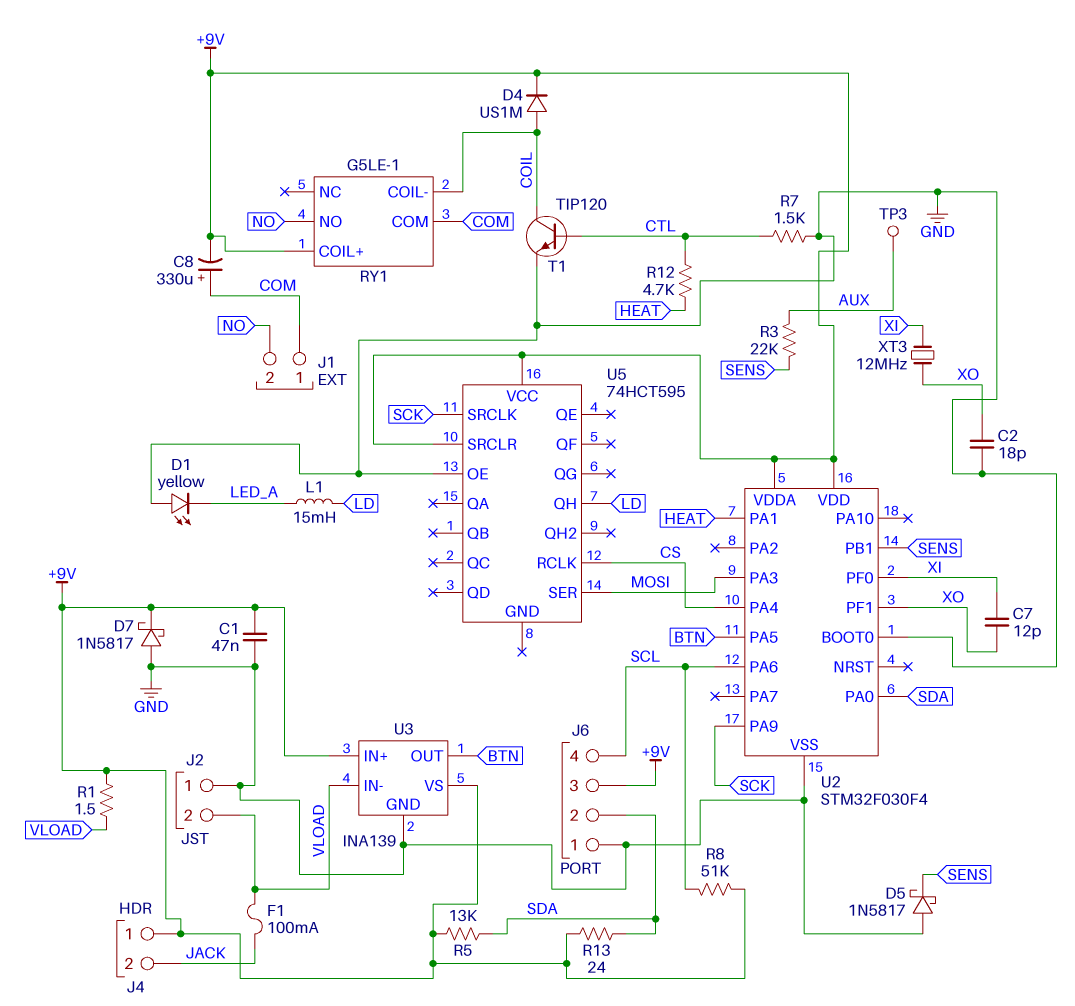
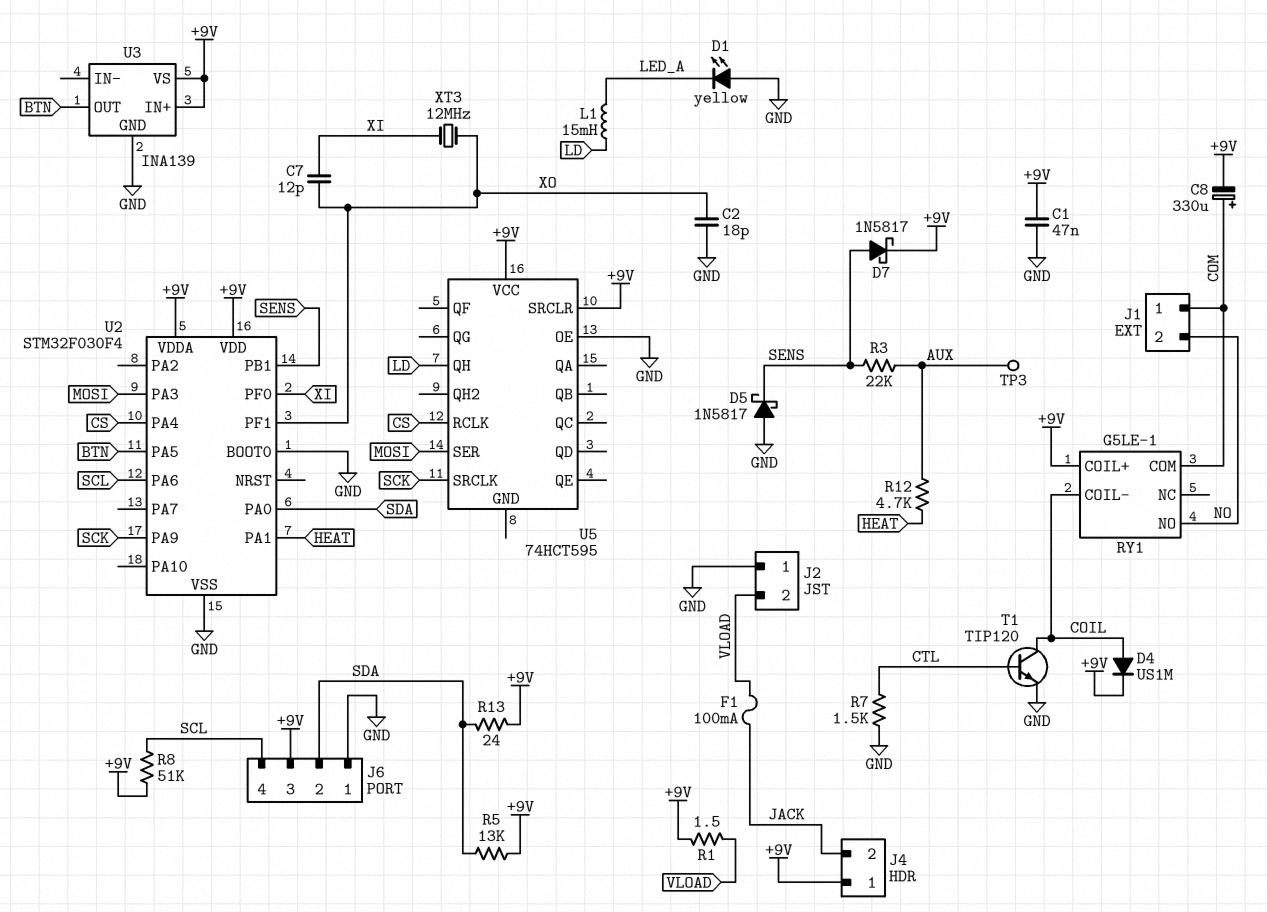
D7: schottky 1N5817 (A GND, K +9V) -> schottky 1N5817 (A SENS, K +9V)
R12: 4.7k (CTL, HEAT) -> 4.7k (AUX, HEAT)
U3 pin IN-: VLOAD -> none

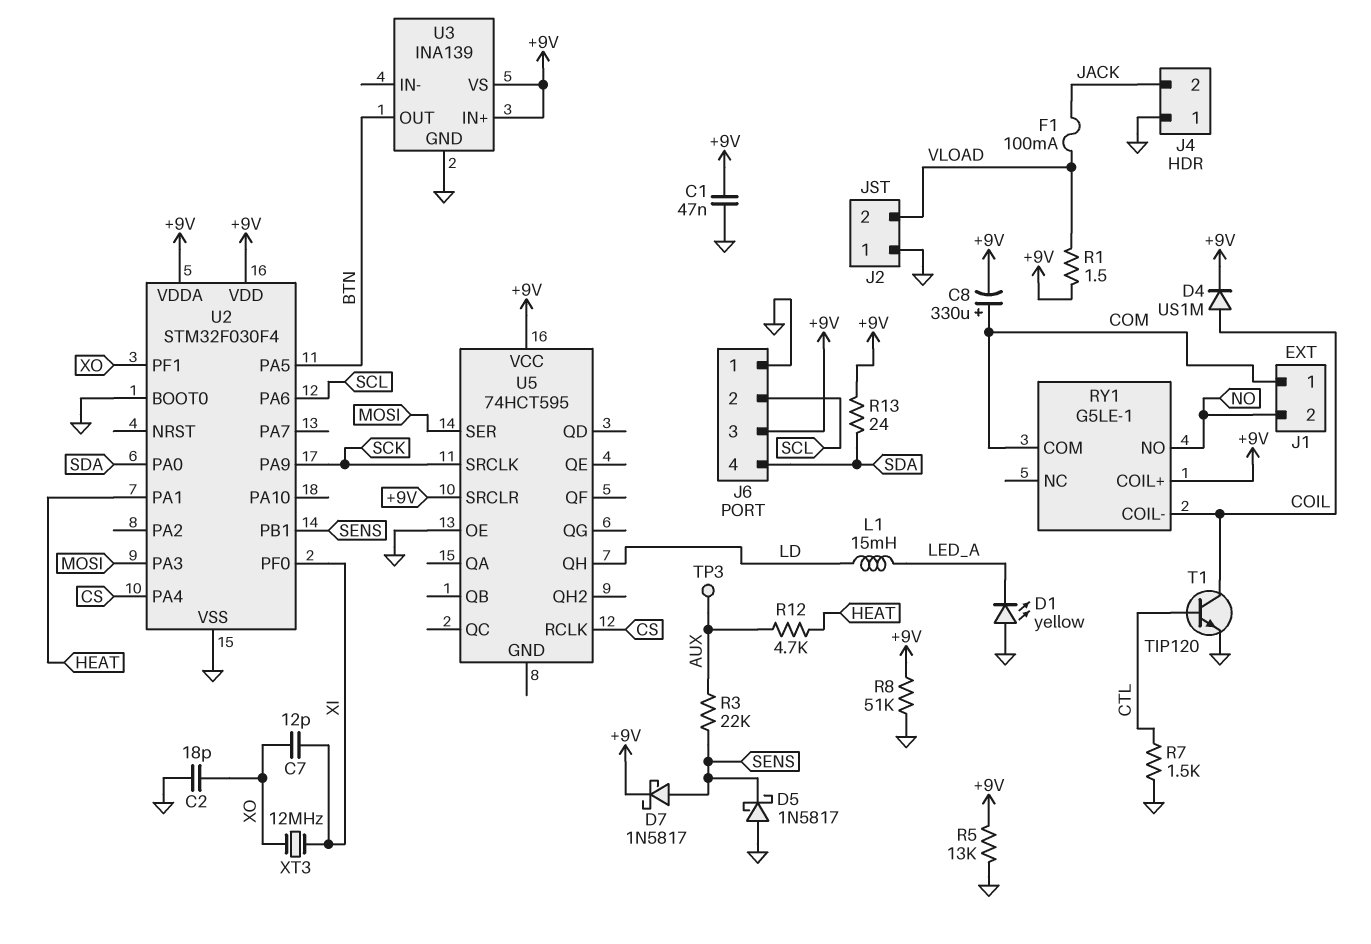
J4 pin 1: +9V -> GND
J6 pin 2: SDA -> SCL
J6 pin 4: SCL -> SDA
R5: 13k (+9V, SDA) -> 13k (+9V, GND)
R8: 51k (+9V, SCL) -> 51k (+9V, GND)

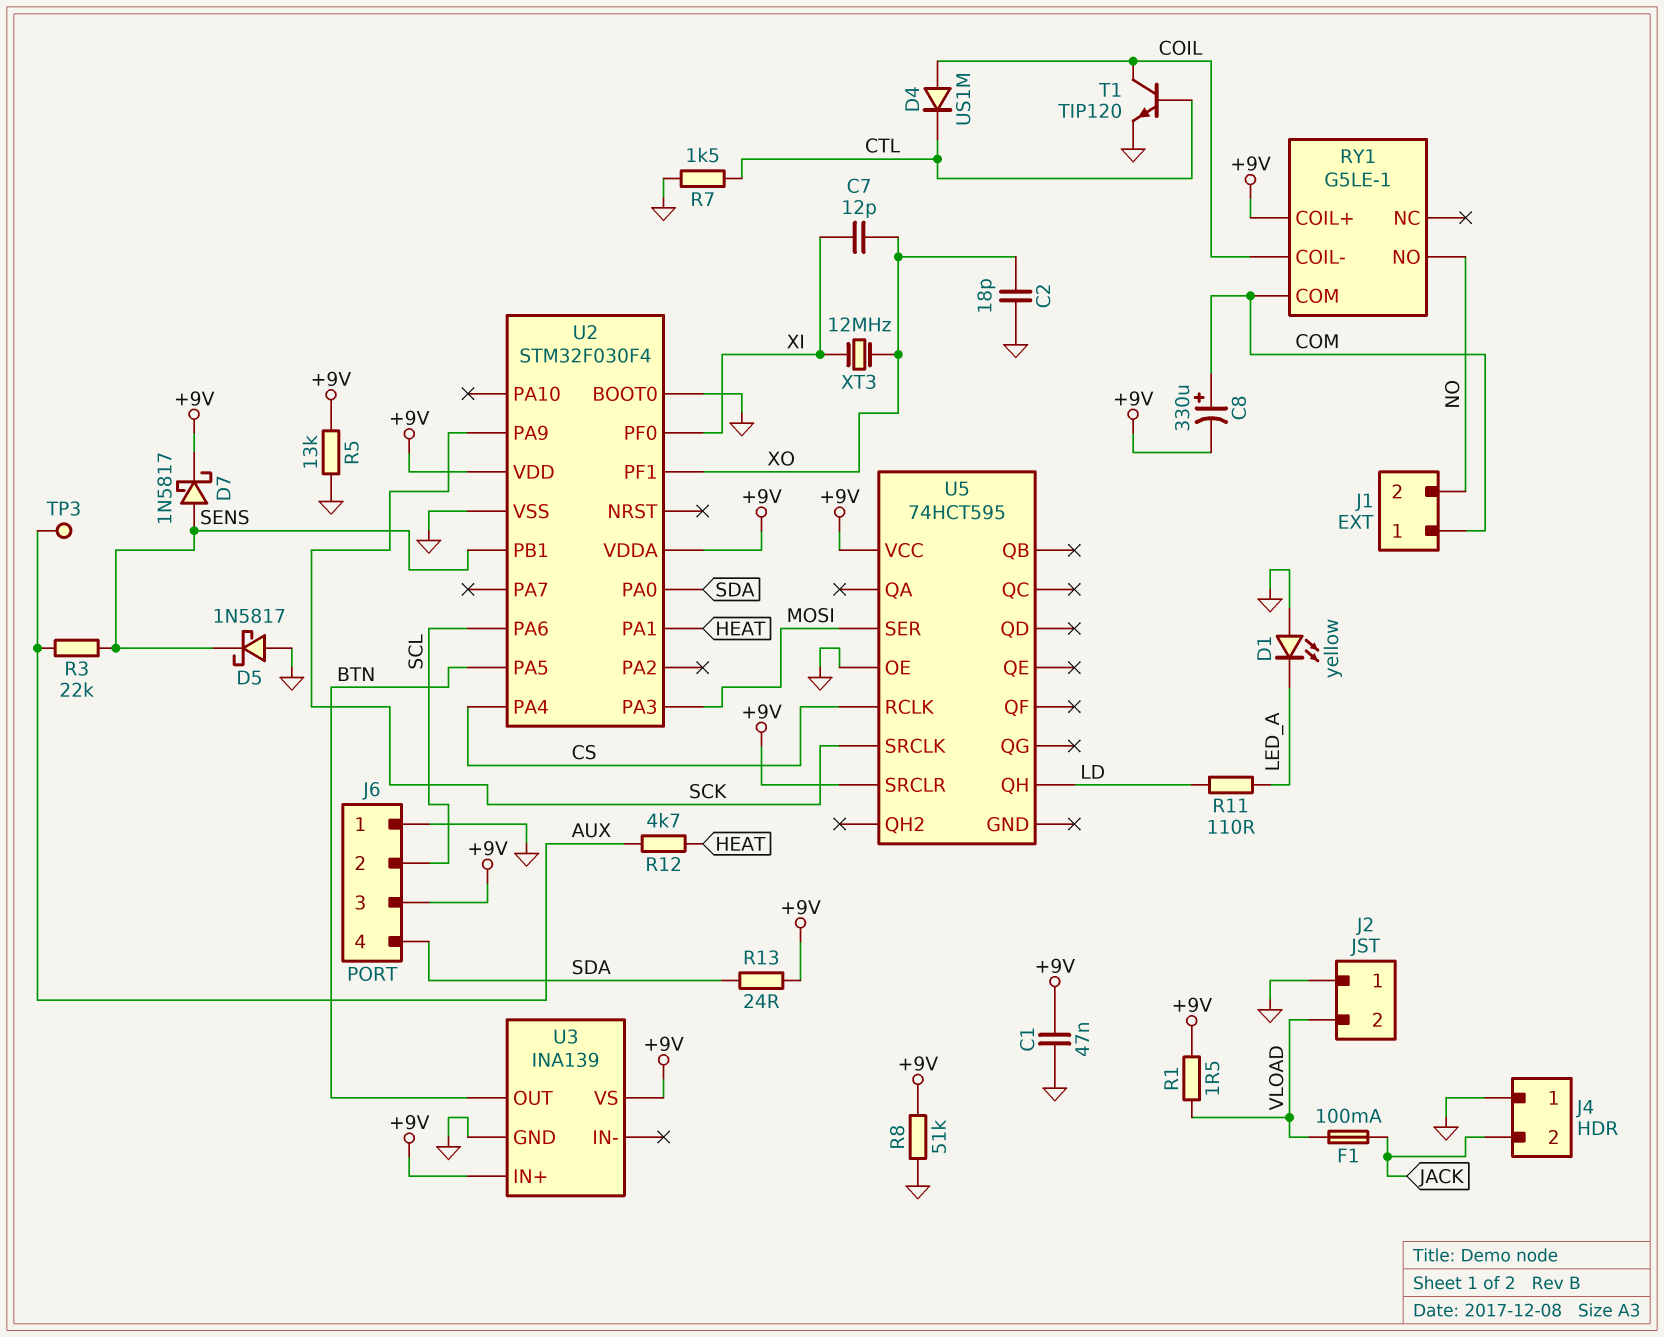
D4: diode US1M (A COIL, K +9V) -> diode US1M (A COIL, K CTL)
L1: 15mH (LD, LED_A) -> none
R11: none -> 110 (LD, LED_A)

